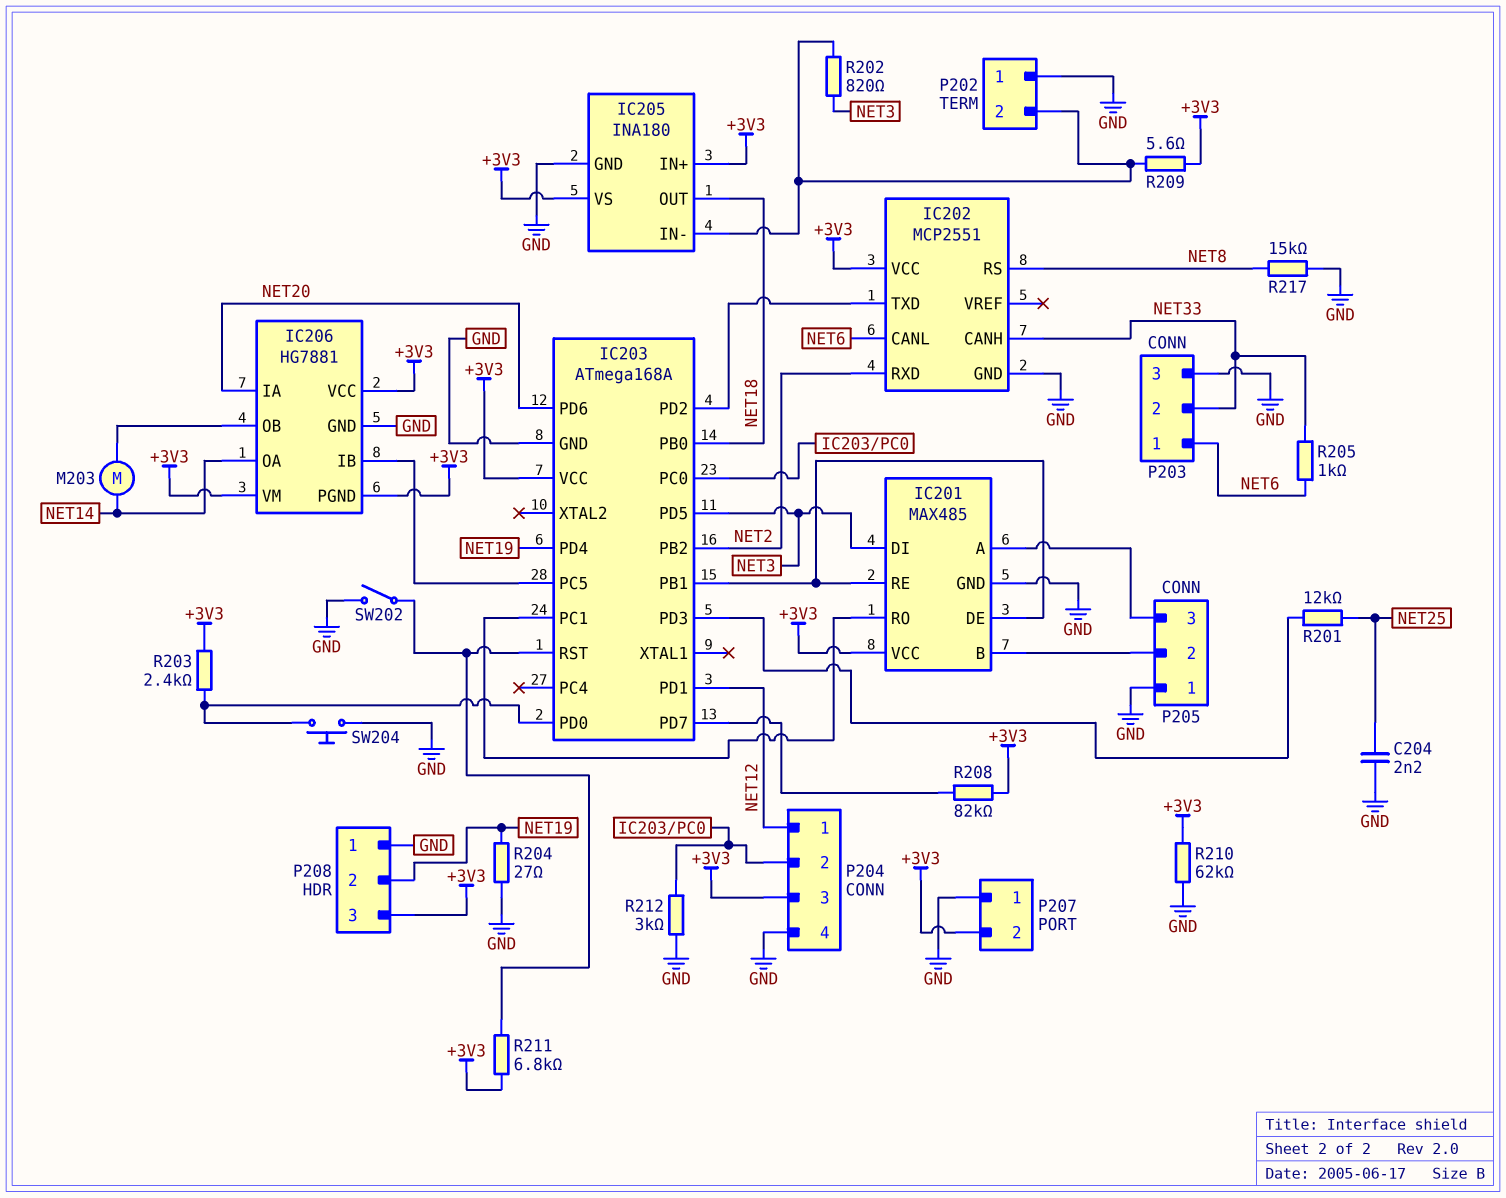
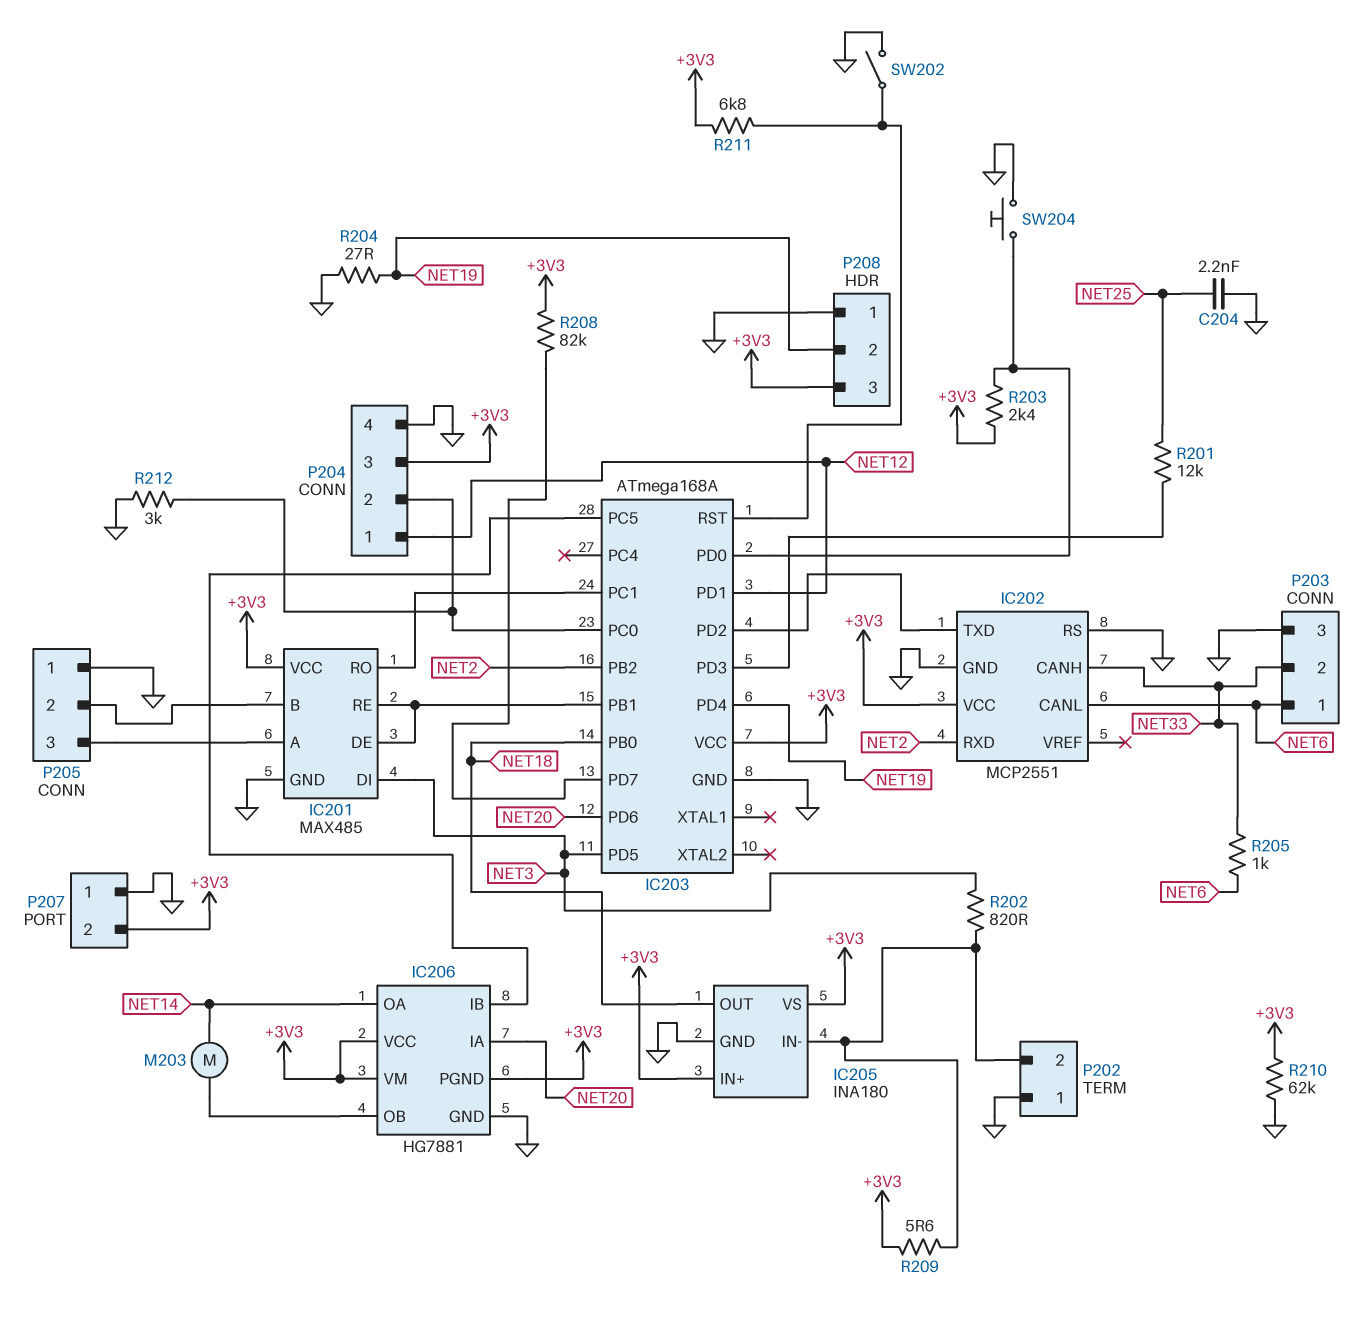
IC202 pin RS: NET8 -> GND
R217: 15k (GND, NET8) -> none

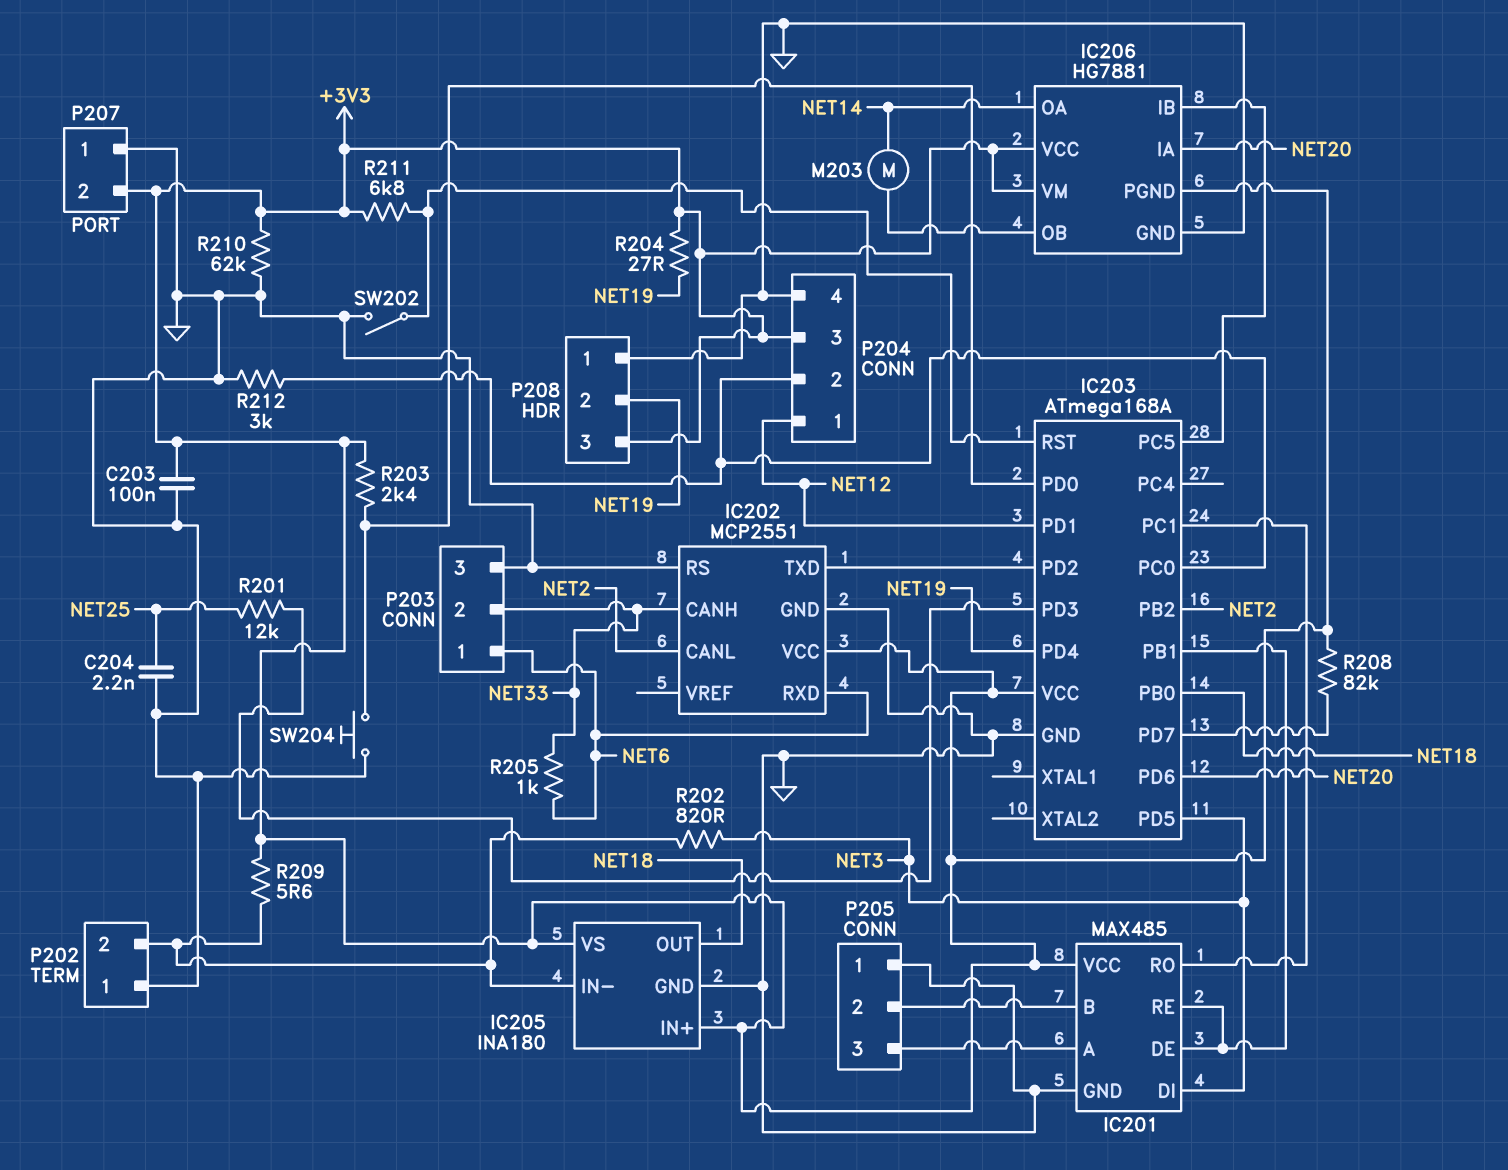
C203: none -> 100nF (+3V3, GND)
IC202 pin CANL: NET6 -> NET2
IC202 pin RXD: NET2 -> NET6
R204: 27 (GND, NET19) -> 27 (+3V3, NET19)

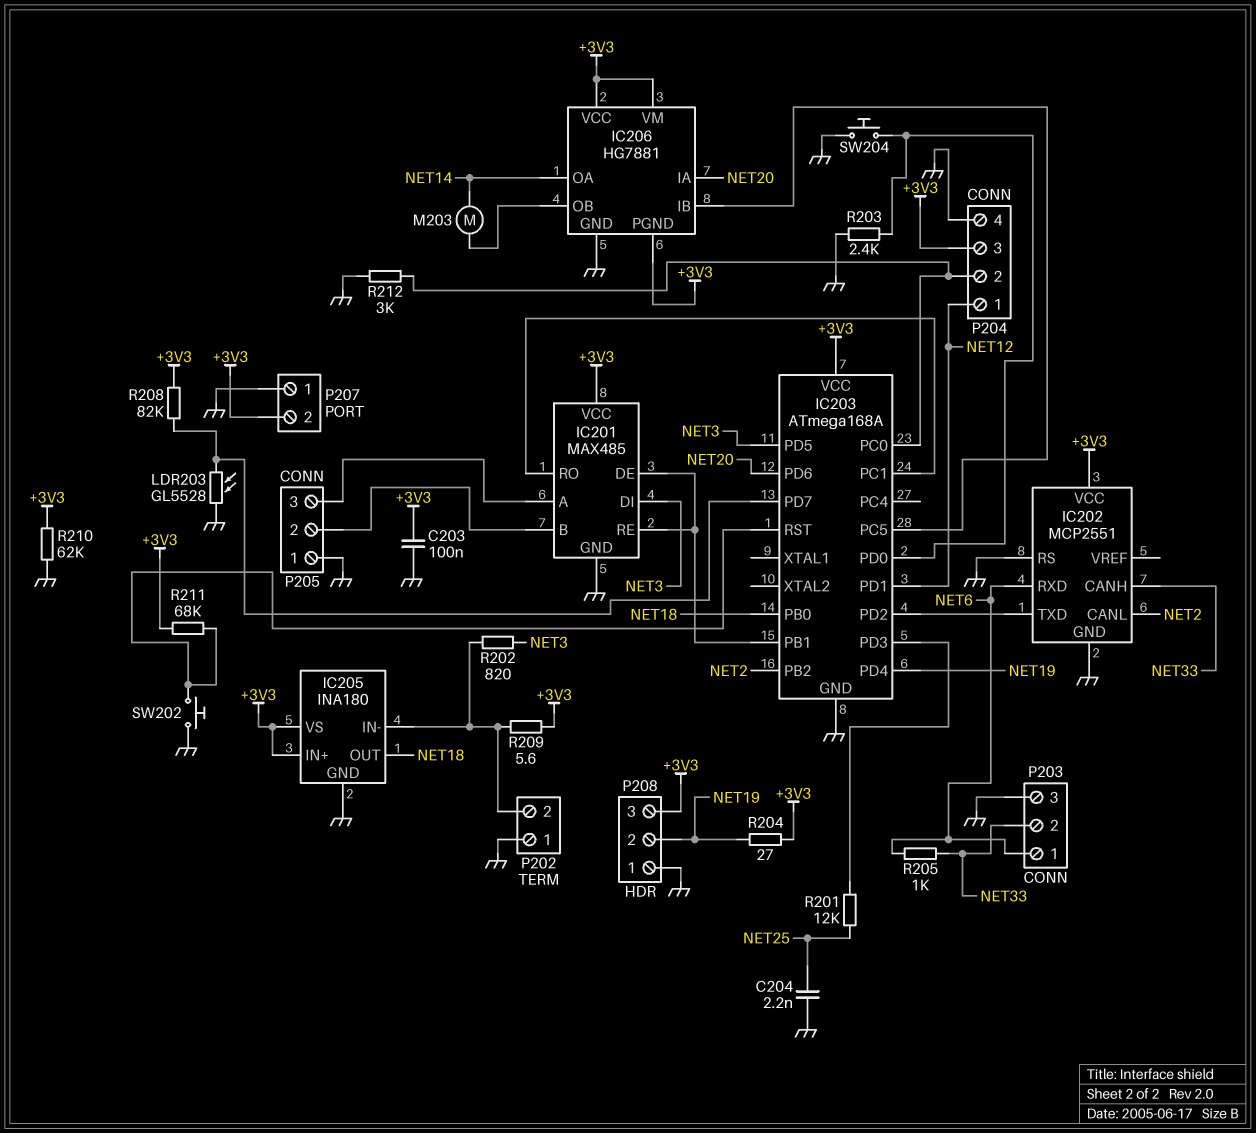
LDR203: none -> GL5528 (GND, IC203/PD7)
R203: 2.4k (+3V3, IC203/PD0) -> 2.4k (GND, IC203/PD0)
R211: 6.8k (+3V3, IC203/RST) -> 68k (+3V3, IC203/RST)
SW202: switch (GND, IC203/RST) -> button (GND, IC203/RST)

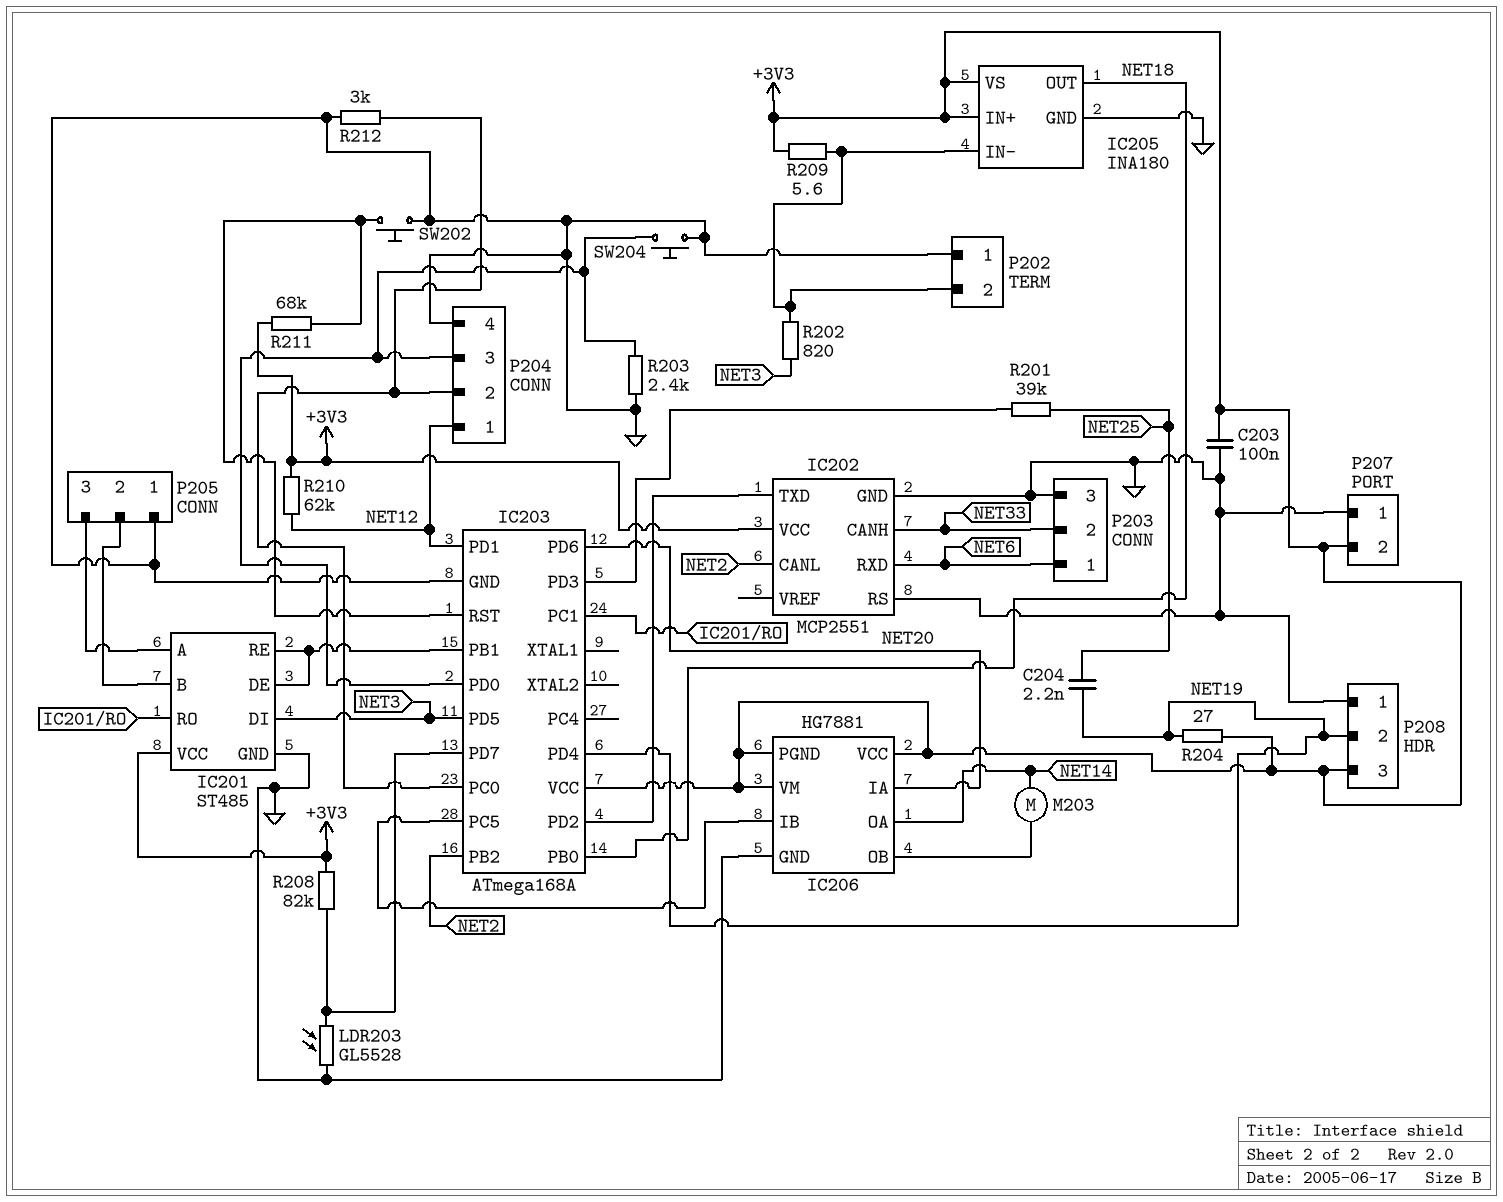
C204: 2.2nF (GND, NET25) -> 2.2nF (NET19, NET25)
IC201: MAX485 -> ST485
P204 pin 3: +3V3 -> IC203/PD0
R201: 12k (IC203/PD3, NET25) -> 39k (IC203/PD3, NET25)
R205: 1k (NET6, NET33) -> none
R210: 62k (+3V3, GND) -> 62k (+3V3, NET12)

